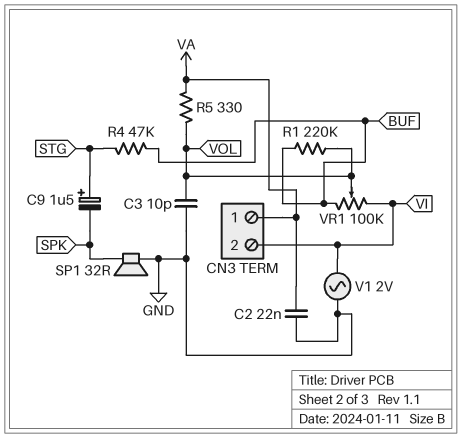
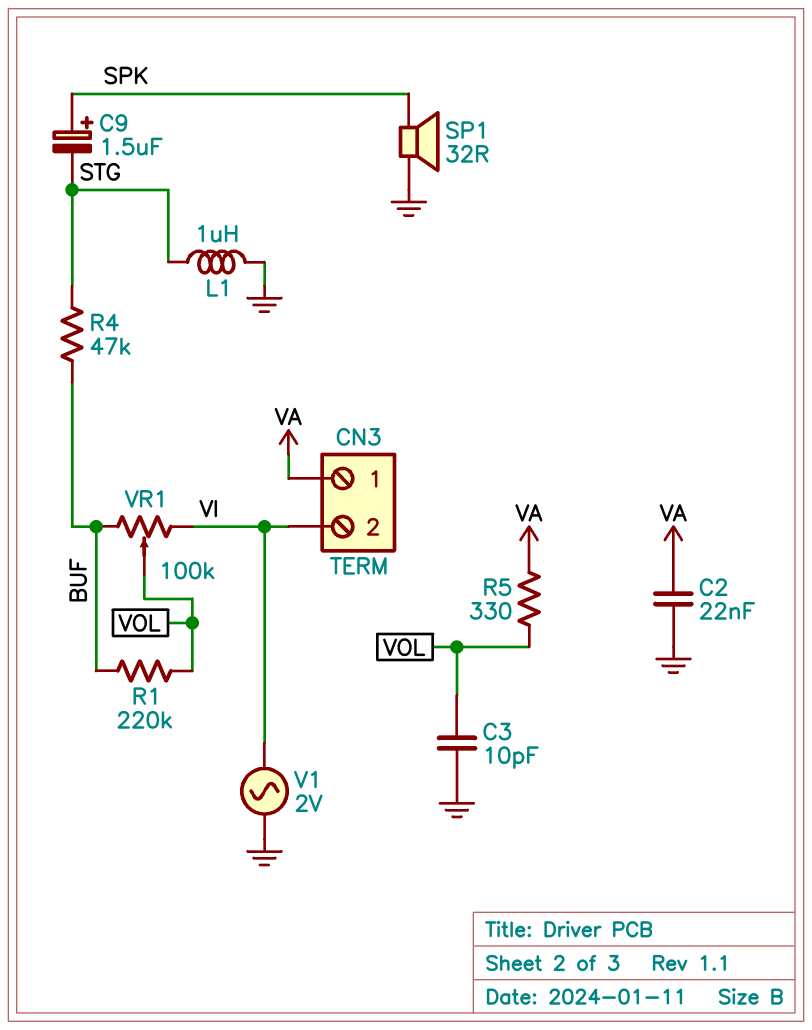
C9: 1.5uF (plus STG, minus SPK) -> 1.5uF (plus SPK, minus STG)
L1: none -> 1uH (GND, STG)

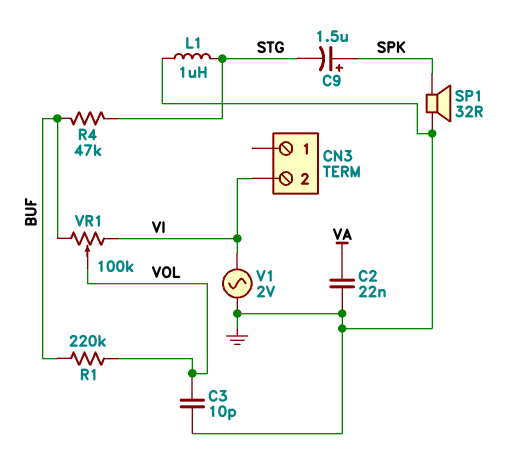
CN3 pin 1: VA -> none
R5: 330 (VA, VOL) -> none

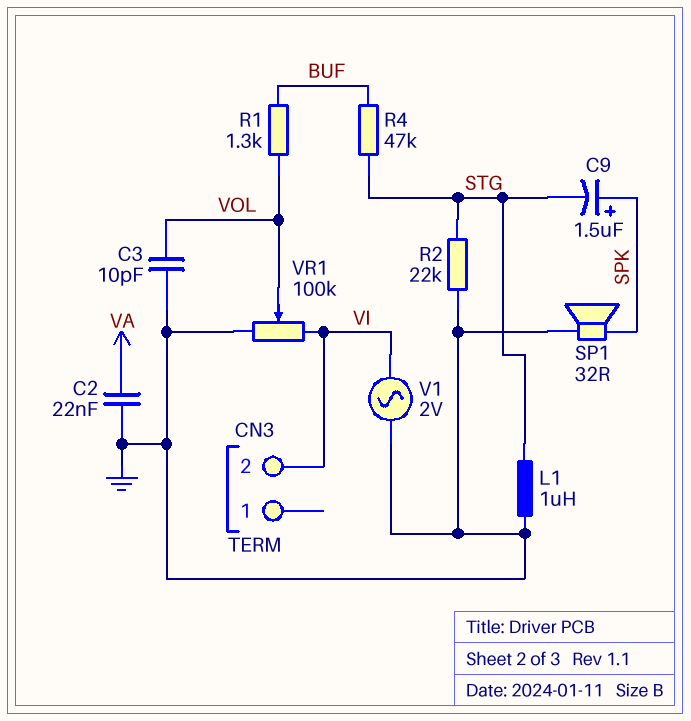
R1: 220k (BUF, VOL) -> 1.3k (BUF, VOL)
R2: none -> 22k (GND, STG)
VR1: 100k (BUF, VI, wiper VOL) -> 100k (GND, VI, wiper VOL)

